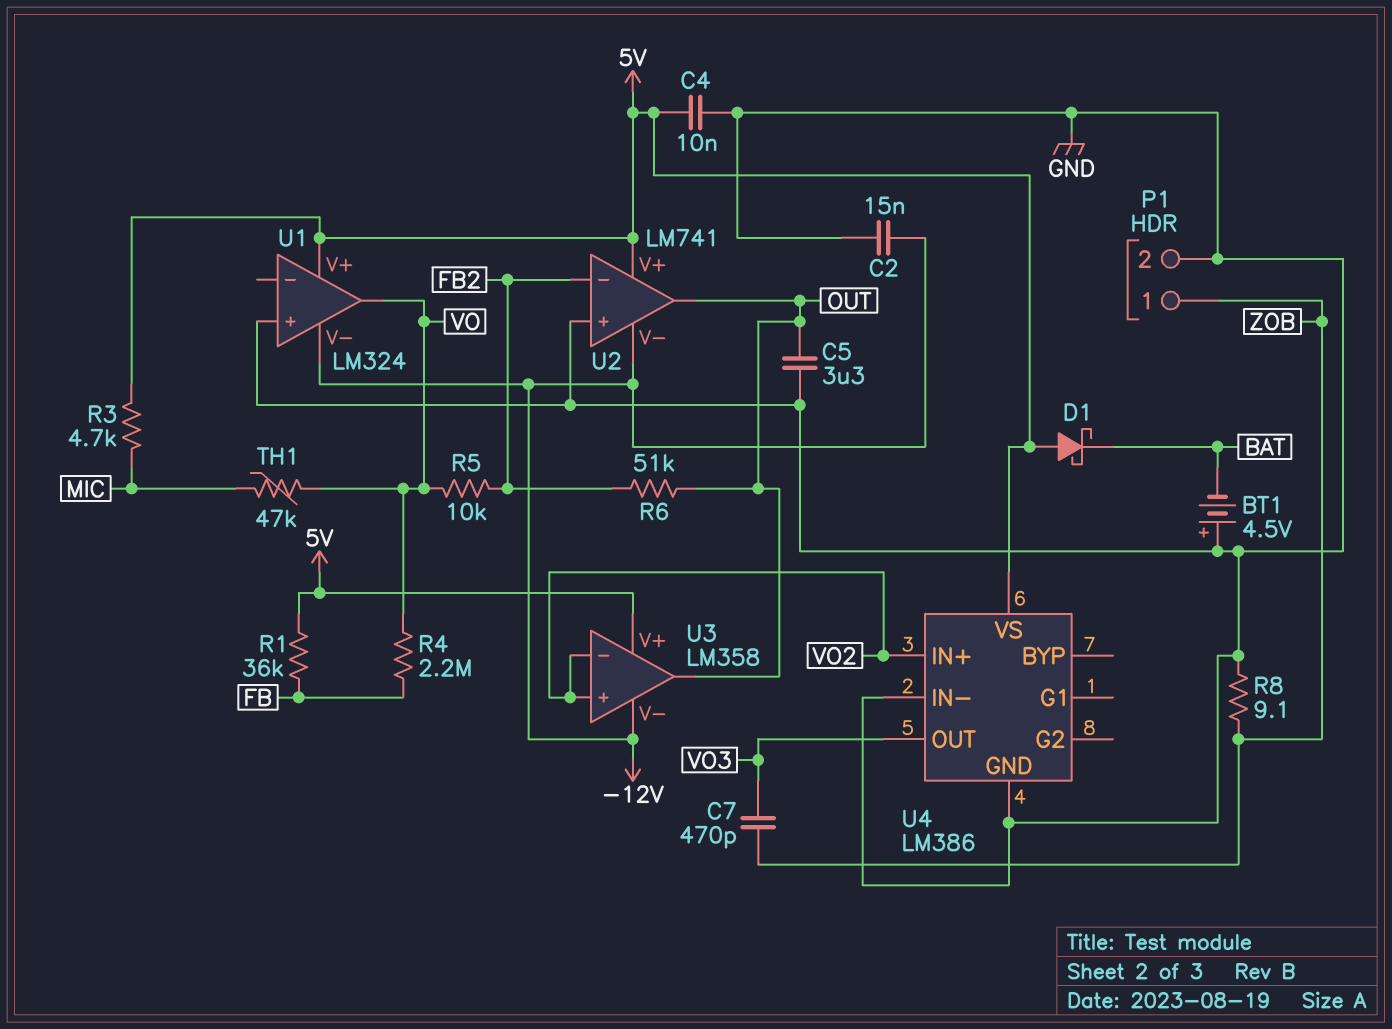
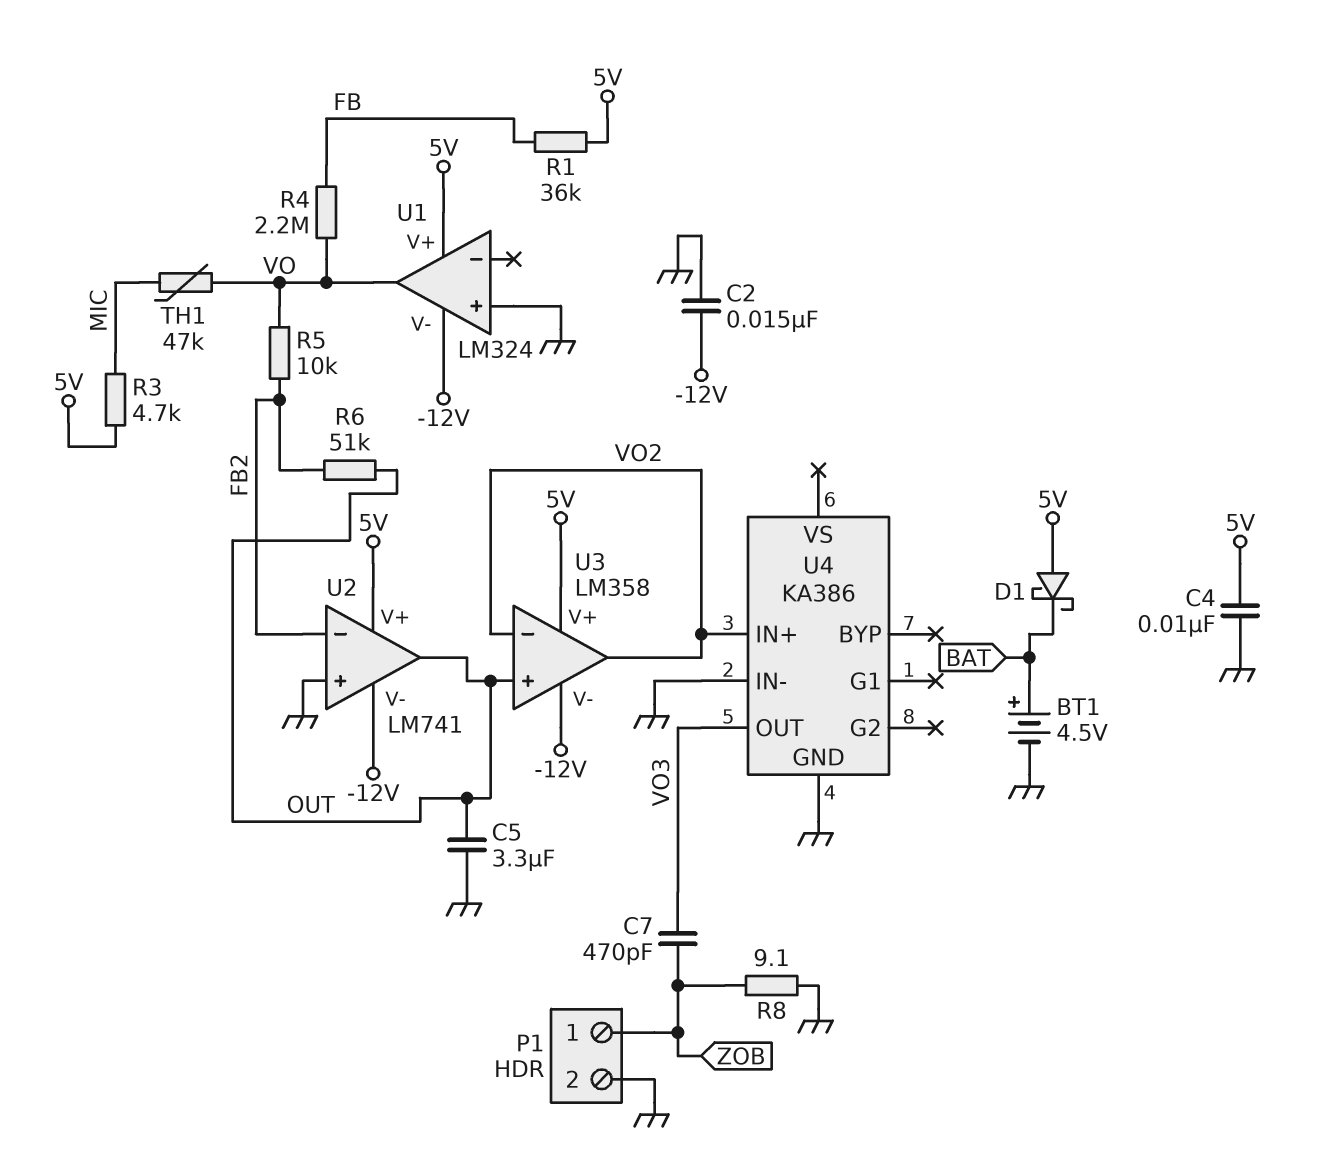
BT1: 4.5V (plus GND, minus BAT) -> 4.5V (plus BAT, minus GND)
U3 pin in+: VO2 -> OUT
U3 pin out: OUT -> VO2
U4: LM386 -> KA386
U4 pin VS: 5V -> none

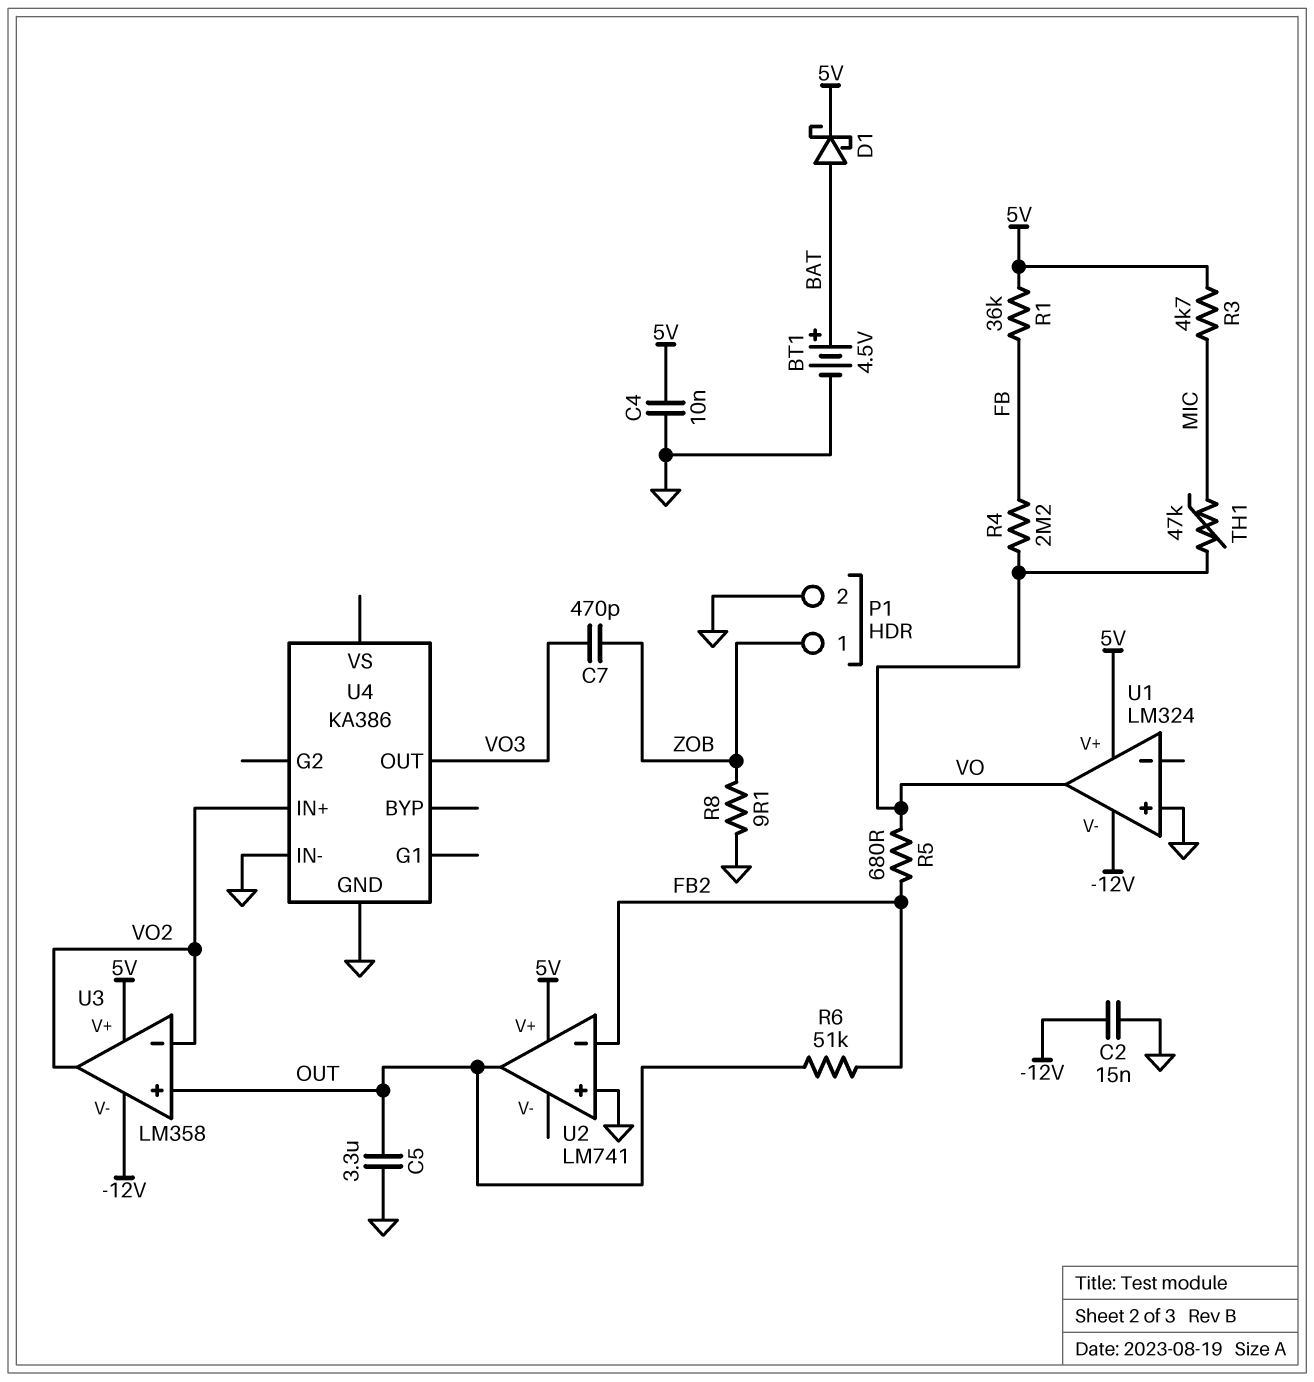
D1: schottky (A 5V, K BAT) -> schottky (A BAT, K 5V)
R5: 10k (FB2, VO) -> 680 (FB2, VO)
U2 pin V-: -12V -> none

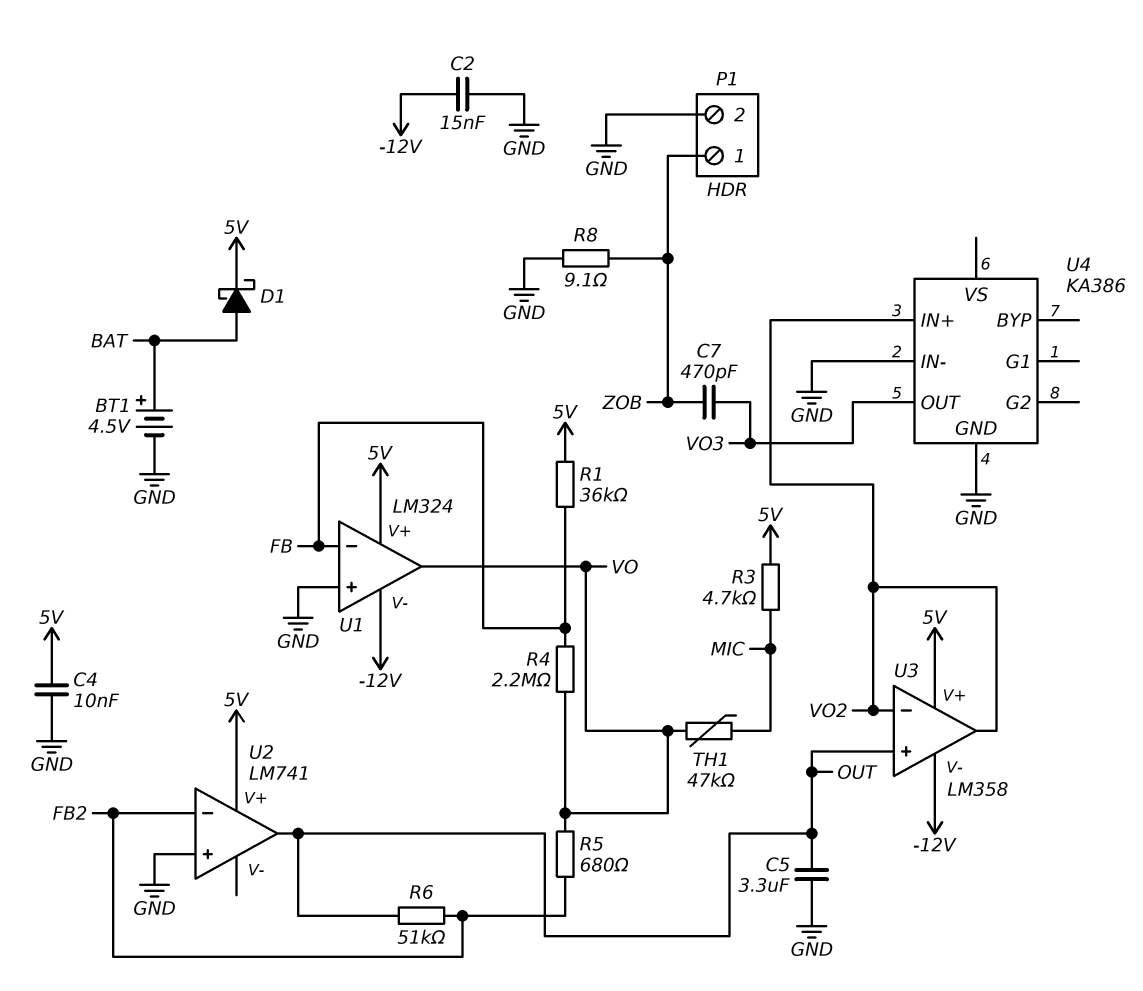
U1 pin in-: none -> FB

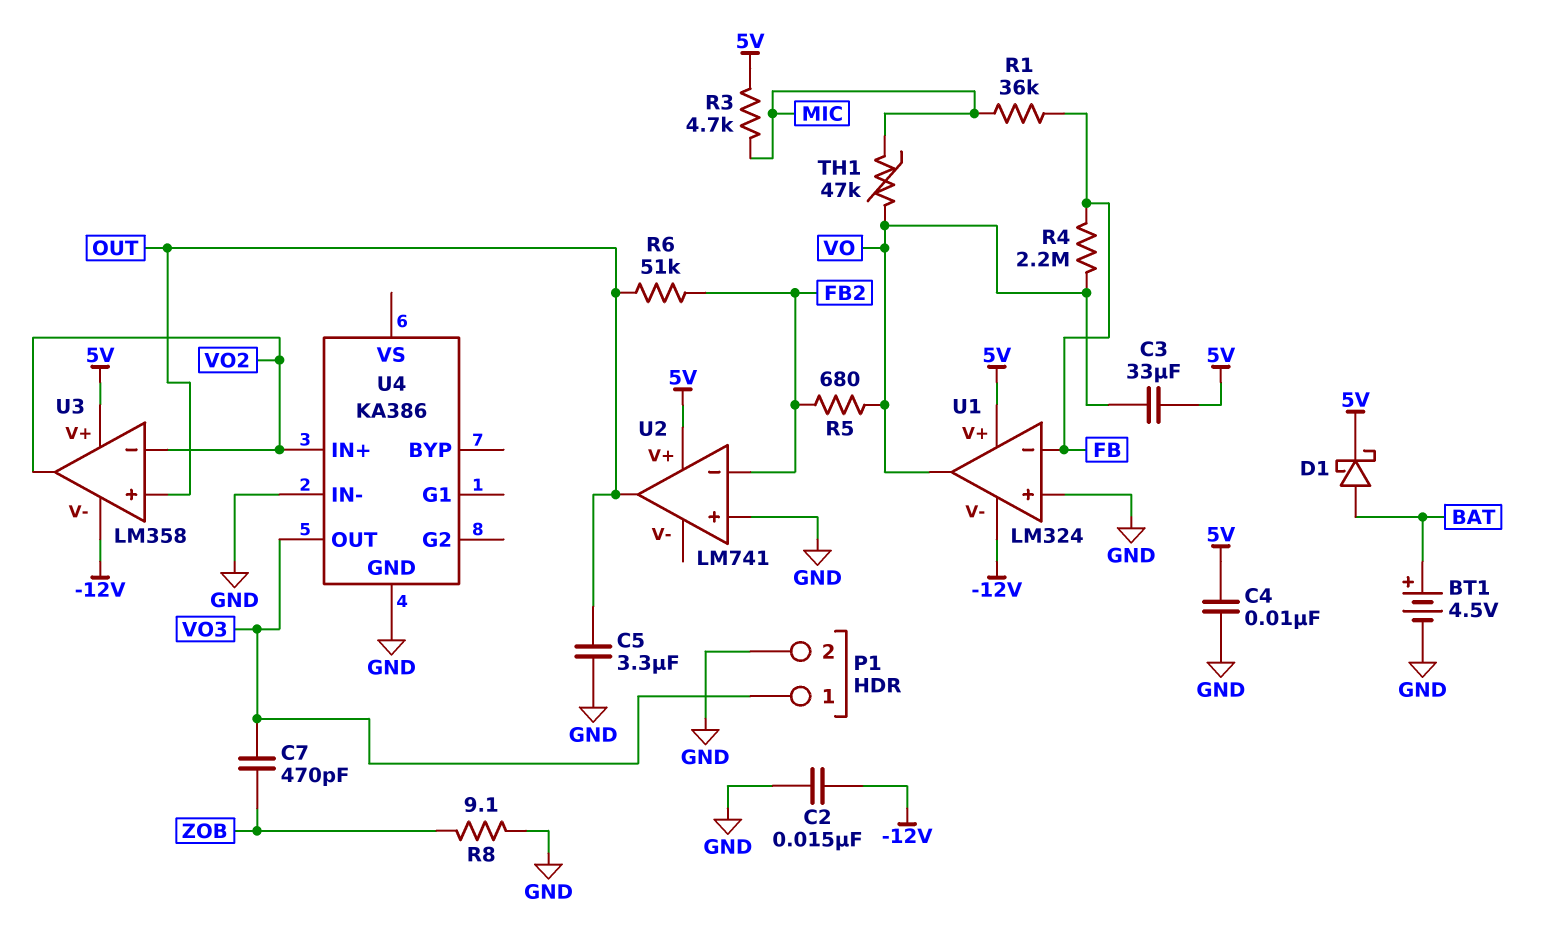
C3: none -> 33uF (5V, VO)
P1 pin 1: ZOB -> VO3
R1: 36k (5V, FB) -> 36k (FB, MIC)

